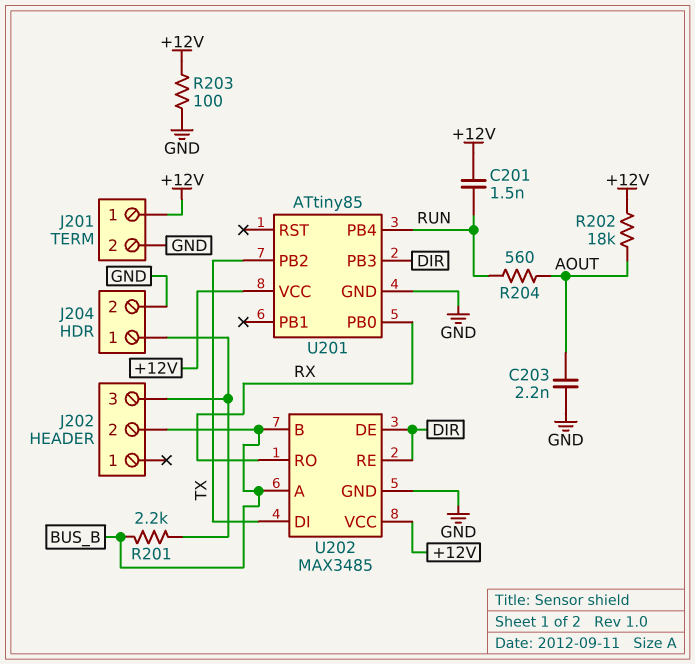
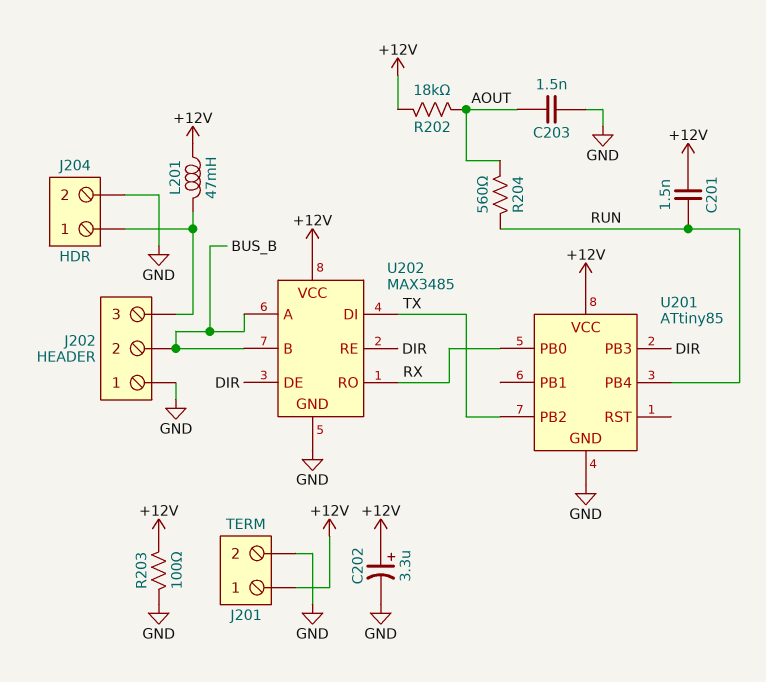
C202: none -> 3.3uF (plus +12V, minus GND)
C203: 2.2nF (AOUT, GND) -> 1.5nF (AOUT, GND)
J202 pin 1: none -> GND
L201: none -> 47mH (+12V, J202/3)
R201: 2.2k (BUS_B, J202/3) -> none

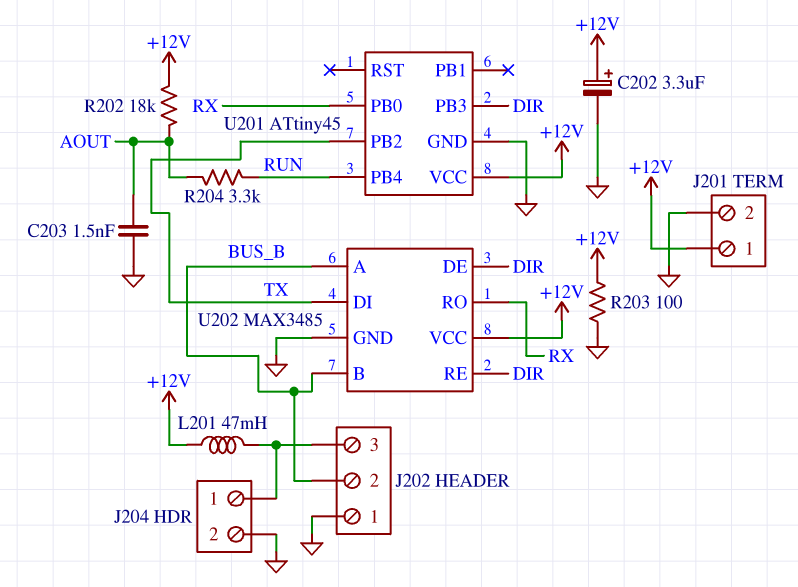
C201: 1.5nF (+12V, RUN) -> none
R204: 560 (AOUT, RUN) -> 3.3k (AOUT, RUN)
U201: ATtiny85 -> ATtiny45

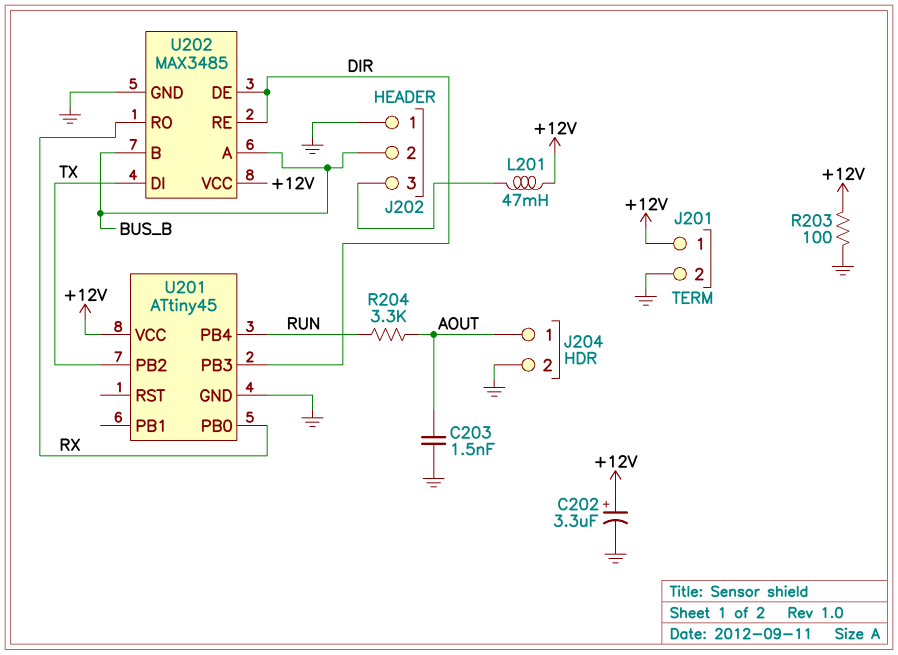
J204 pin 1: J202/3 -> AOUT
R202: 18k (+12V, AOUT) -> none

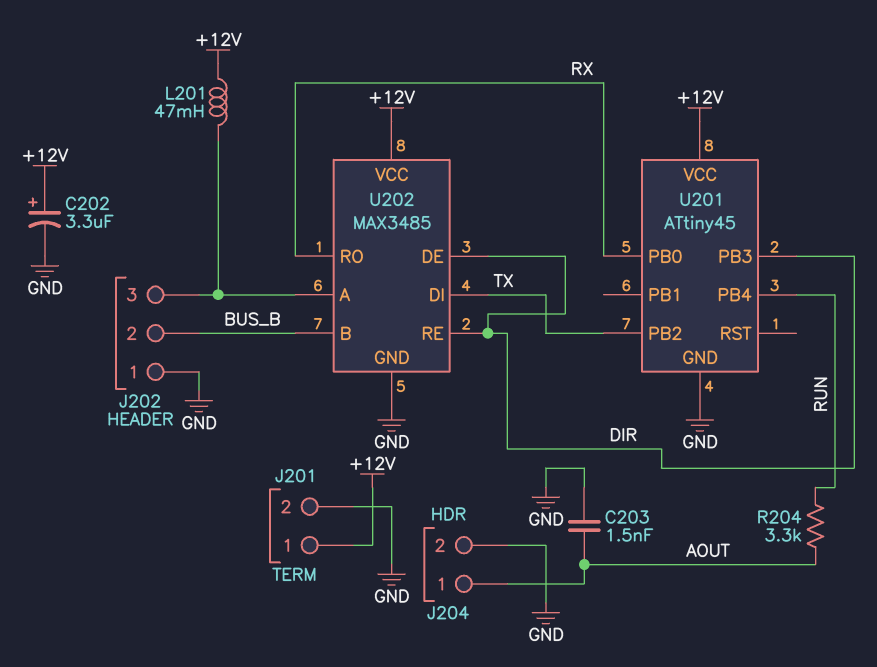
R203: 100 (+12V, GND) -> none
U202 pin A: BUS_B -> J202/3

